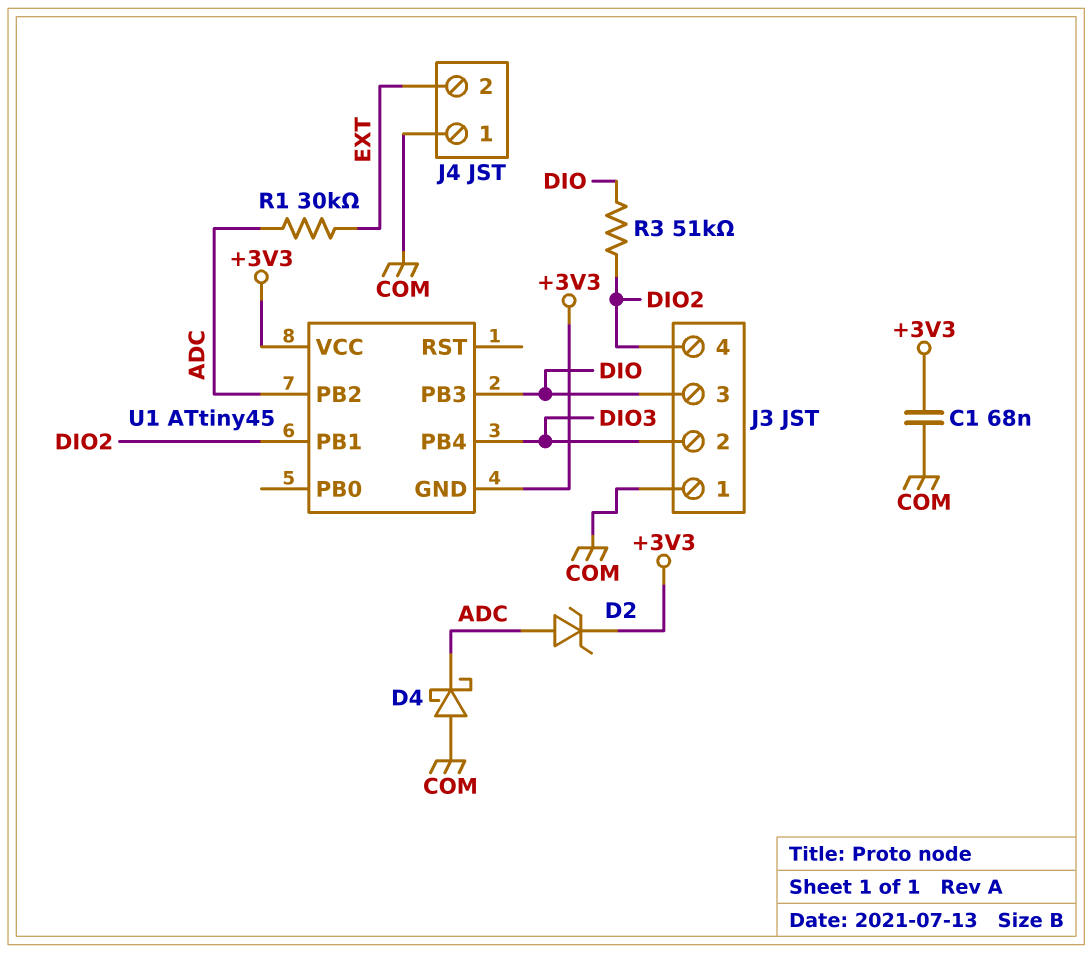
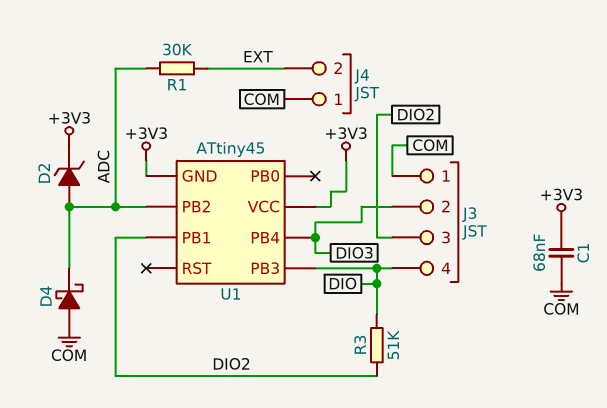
J3 pin 3: DIO -> DIO2
J3 pin 4: DIO2 -> DIO

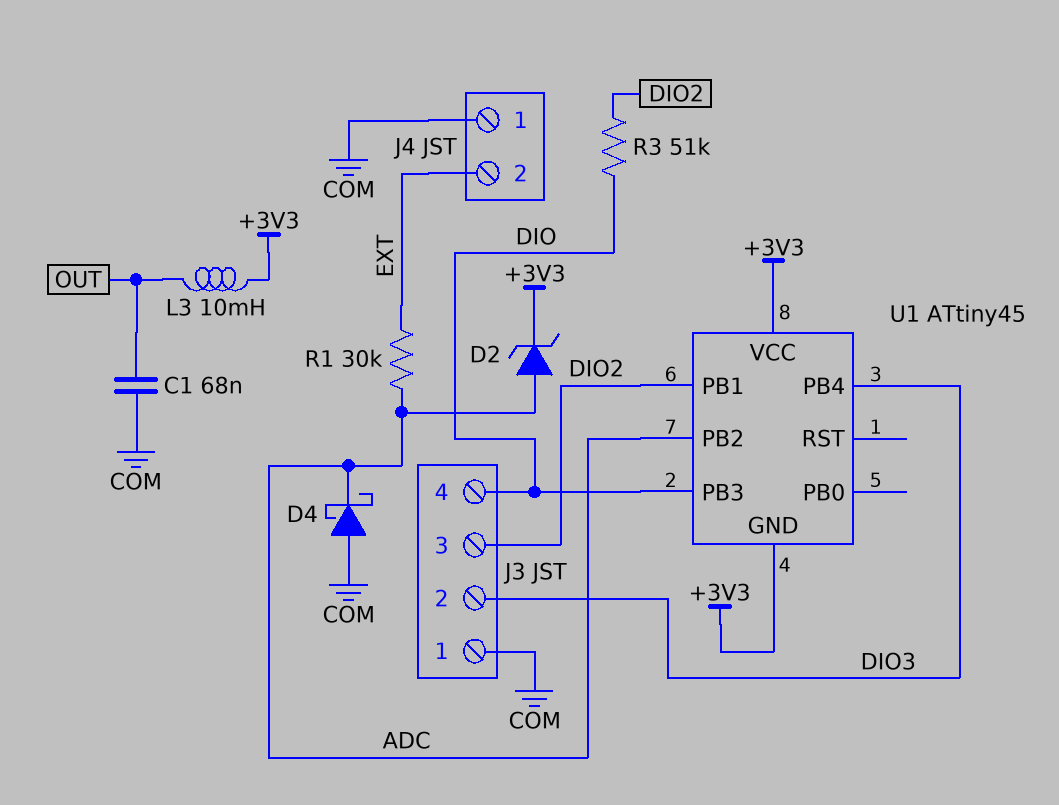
C1: 68nF (+3V3, COM) -> 68nF (COM, OUT)
L3: none -> 10mH (+3V3, OUT)

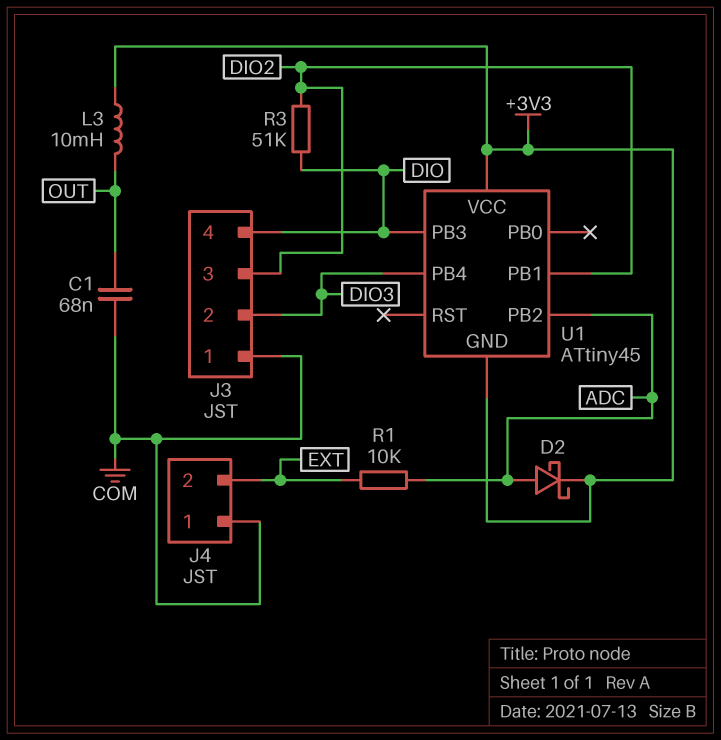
D2: zener (A ADC, K +3V3) -> schottky (A ADC, K +3V3)
D4: schottky (A COM, K ADC) -> none
R1: 30k (ADC, EXT) -> 10k (ADC, EXT)

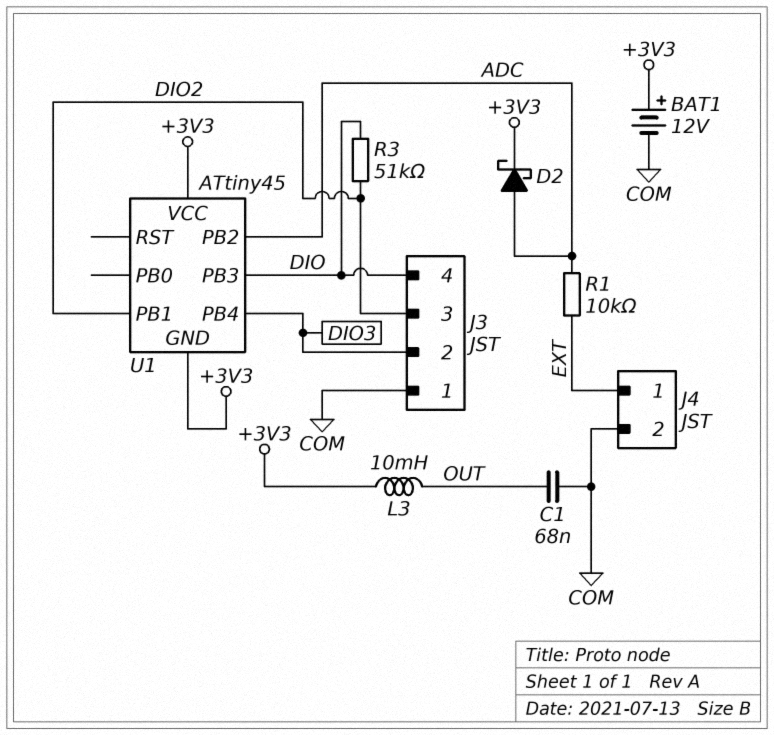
BAT1: none -> 12V (plus +3V3, minus COM)
J4 pin 1: COM -> EXT
J4 pin 2: EXT -> COM

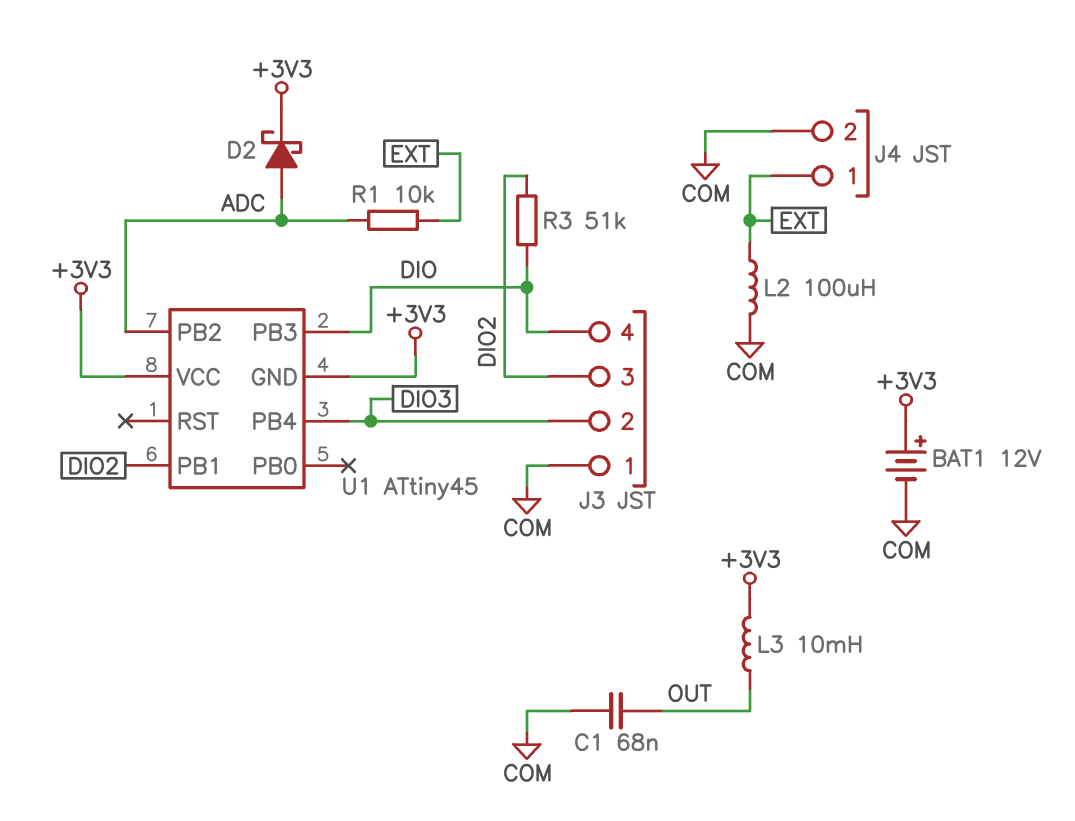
L2: none -> 100uH (COM, EXT)

